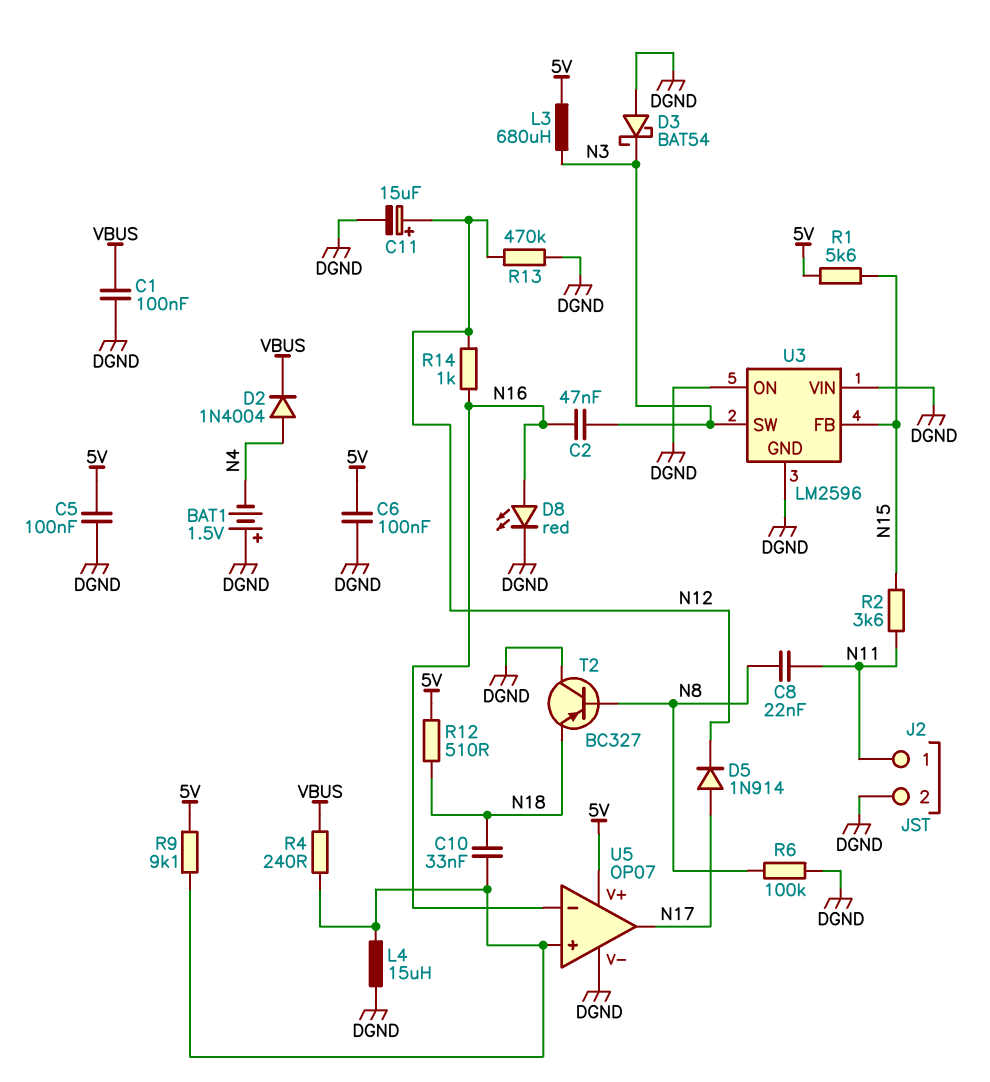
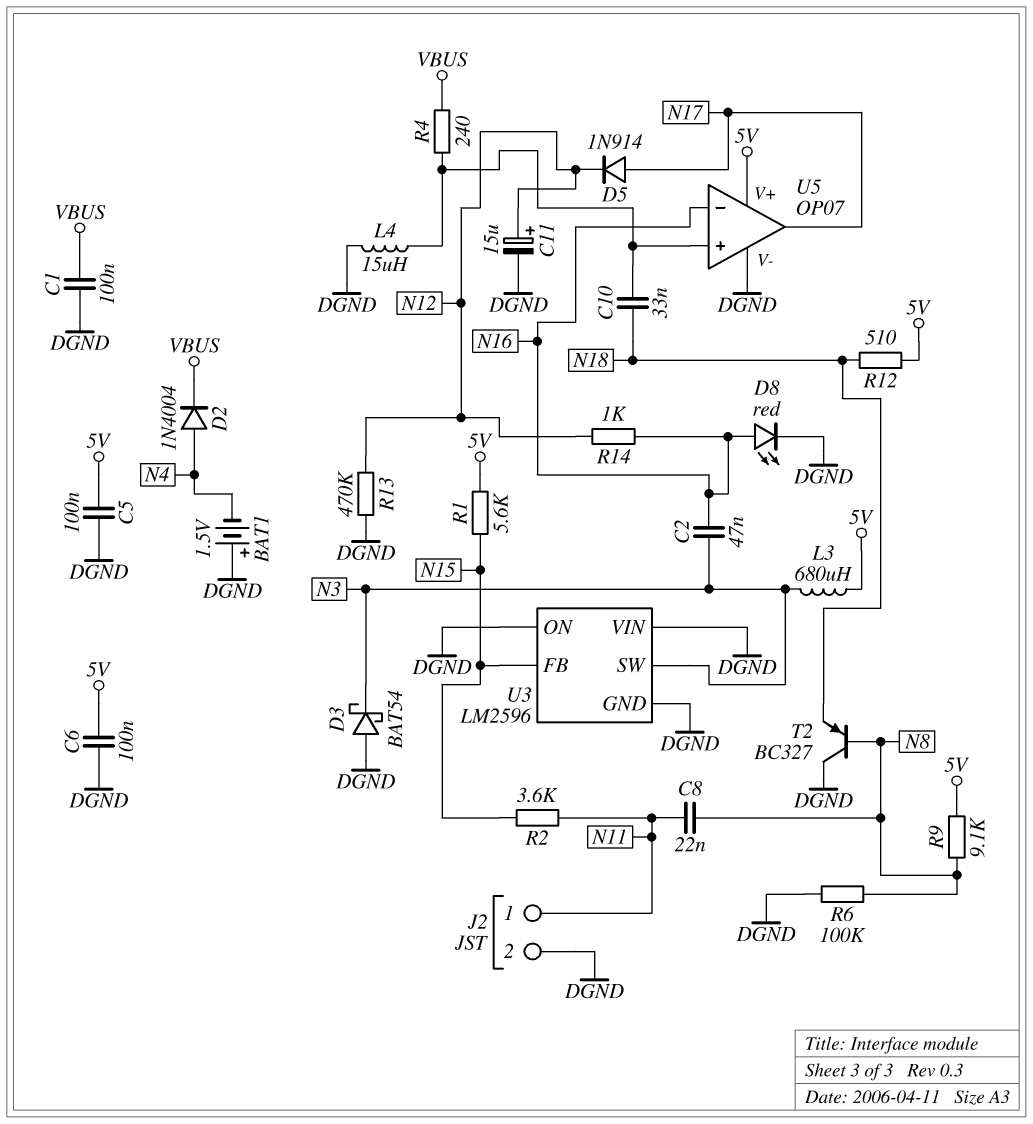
R9: 9.1k (5V, U5/in+) -> 9.1k (5V, N8)

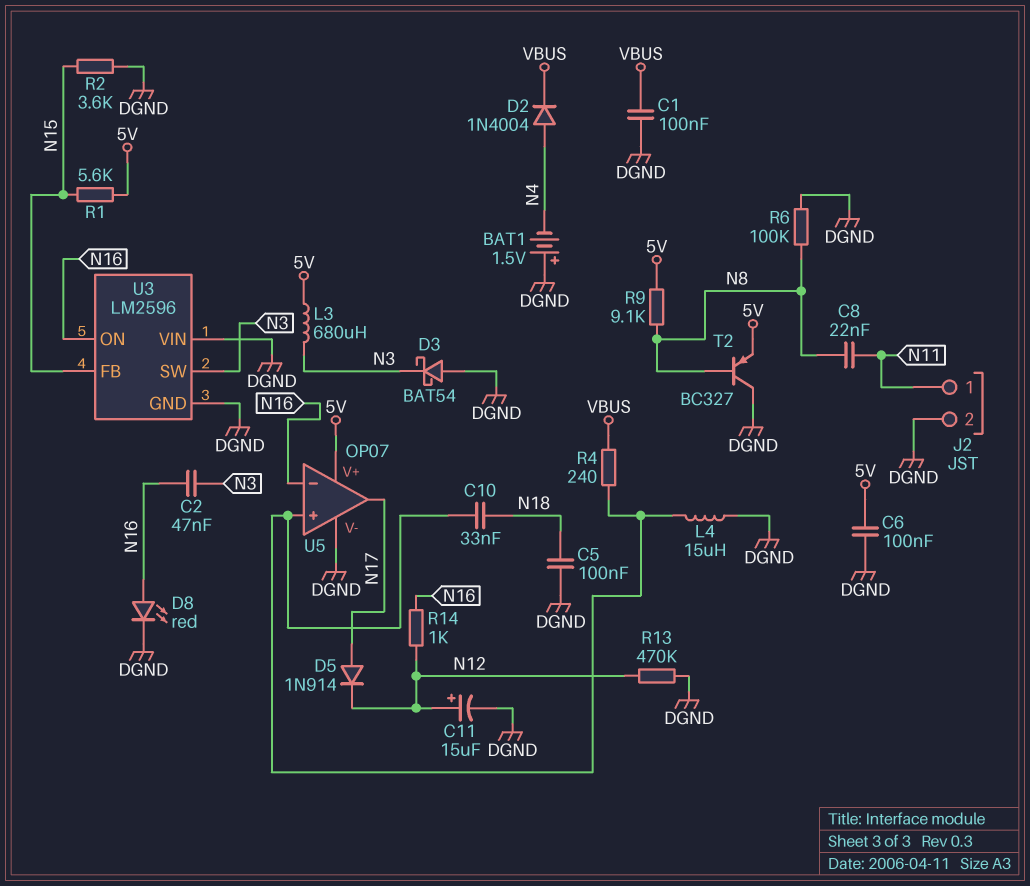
C5: 100nF (5V, DGND) -> 100nF (DGND, N18)
R2: 3.6k (N11, N15) -> 3.6k (DGND, N15)
R12: 510 (5V, N18) -> none
T2: PNP BC327 (B N8, C DGND, E N18) -> PNP BC327 (B N8, C DGND, E 5V)
U3 pin ON: DGND -> N16

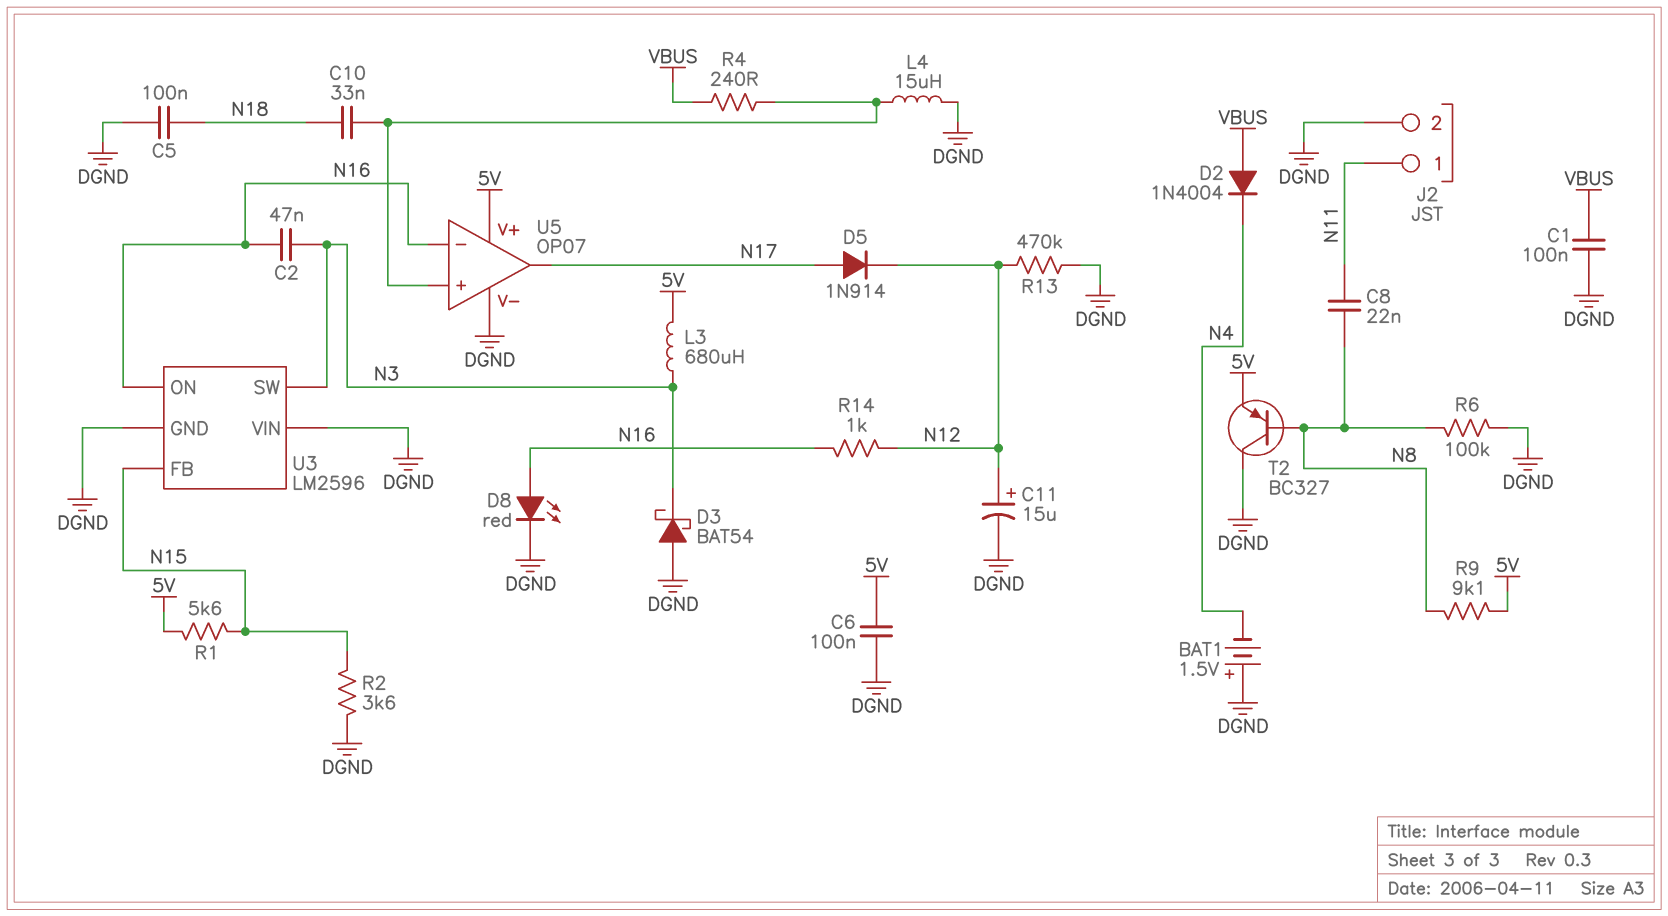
D2: diode 1N4004 (A N4, K VBUS) -> diode 1N4004 (A VBUS, K N4)

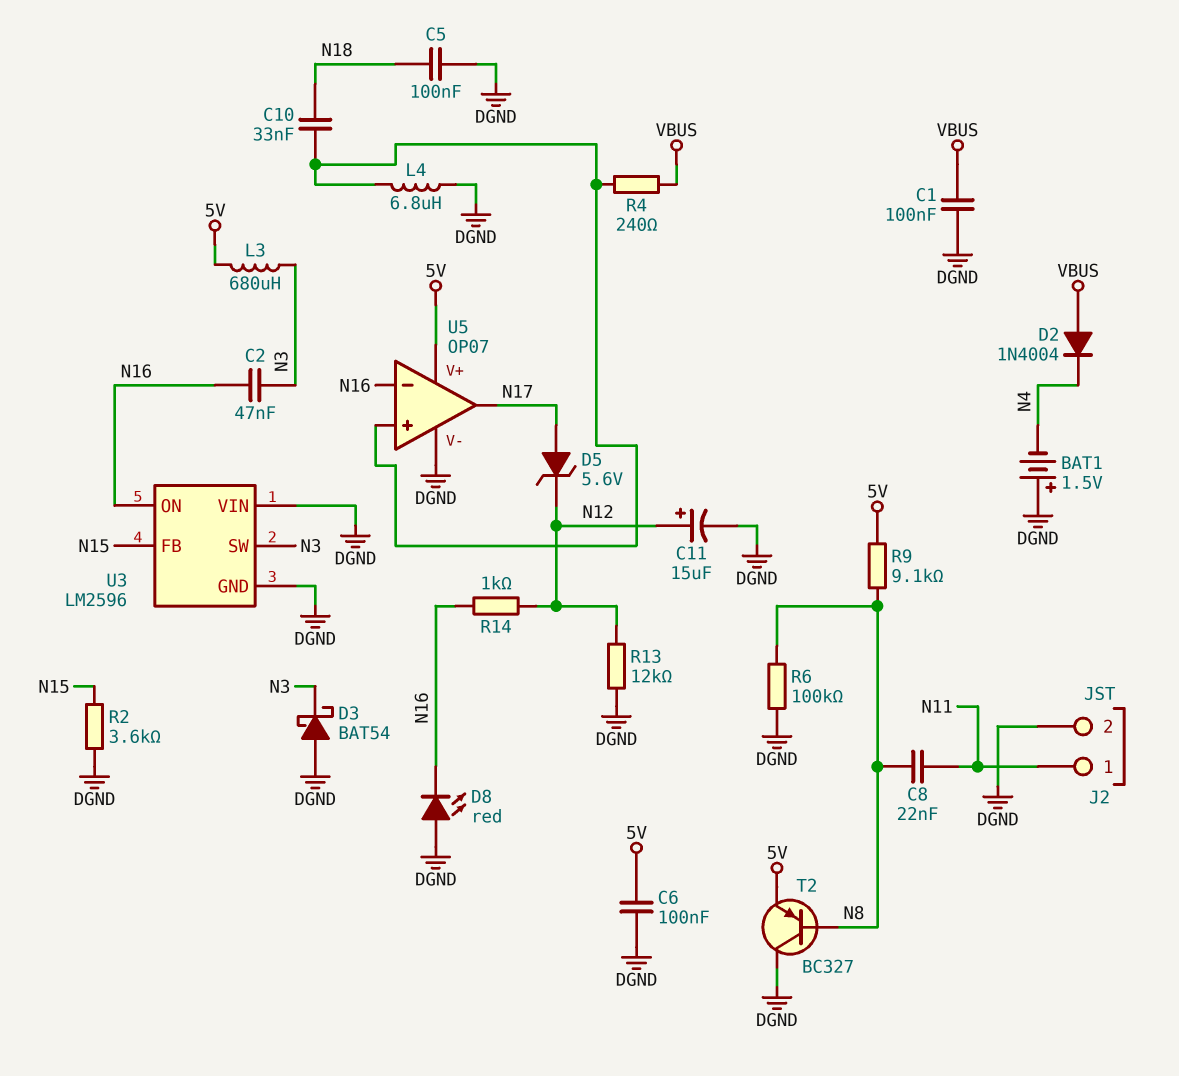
D5: diode 1N914 (A N17, K N12) -> zener 5.6V (A N17, K N12)
D8: LED red (A N16, K DGND) -> LED red (A DGND, K N16)
L4: 15uH (DGND, U5/in+) -> 6.8uH (DGND, U5/in+)
R1: 5.6k (5V, N15) -> none
R13: 470k (DGND, N12) -> 12k (DGND, N12)

